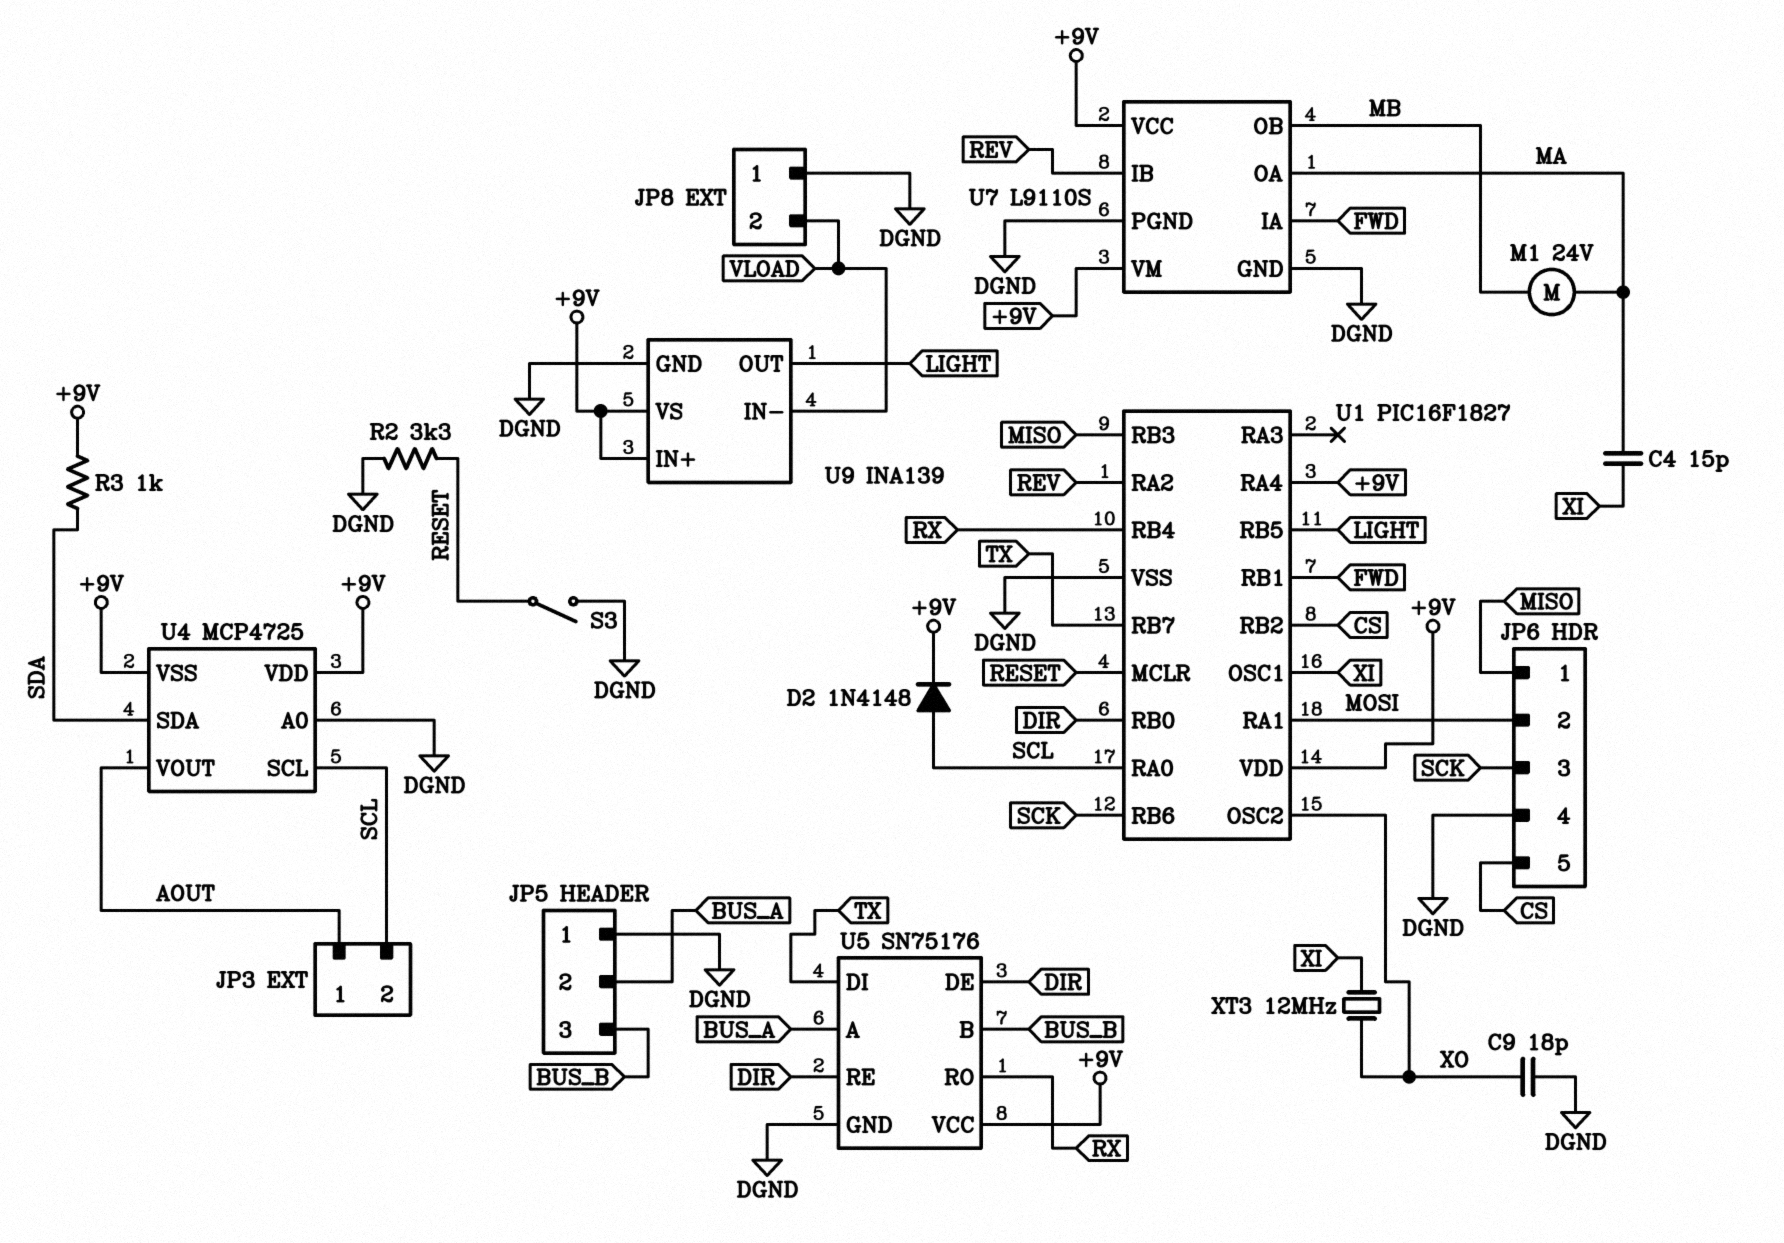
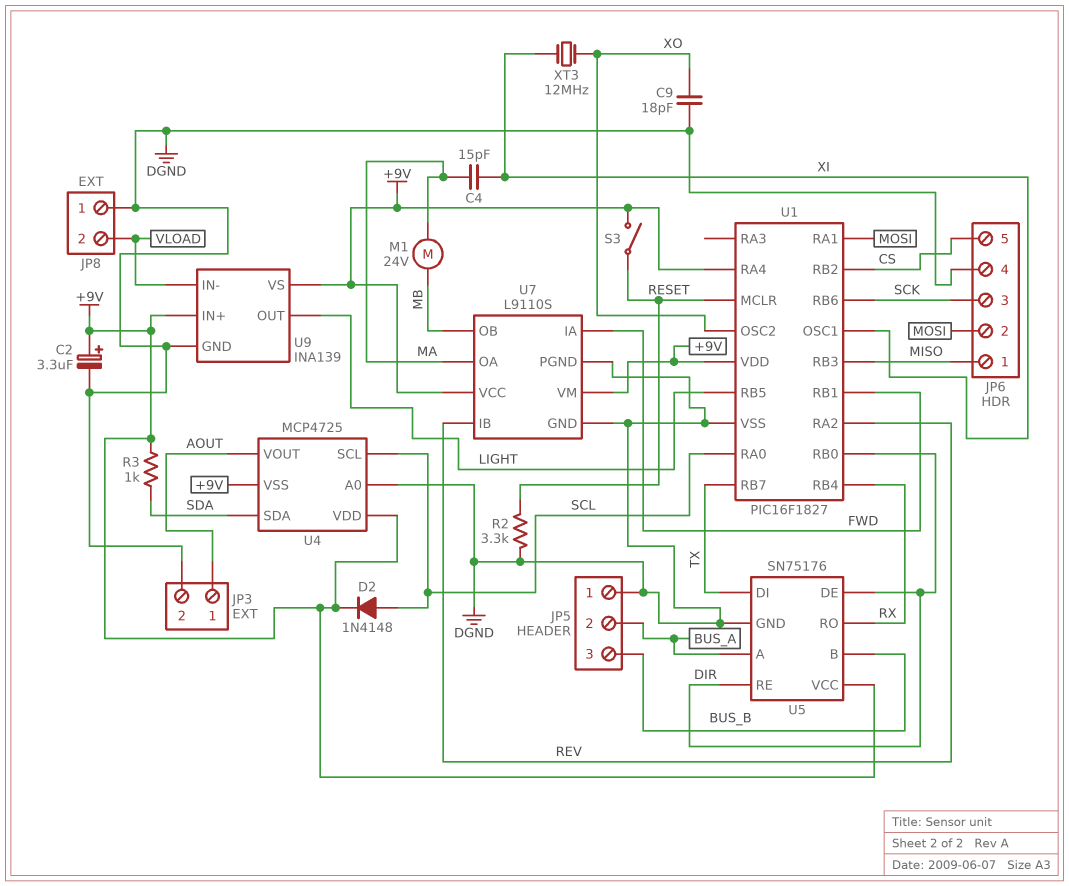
C2: none -> 3.3uF (plus +9V, minus DGND)
JP3 pin 2: SCL -> DGND
S3: switch (DGND, RESET) -> switch (+9V, RESET)

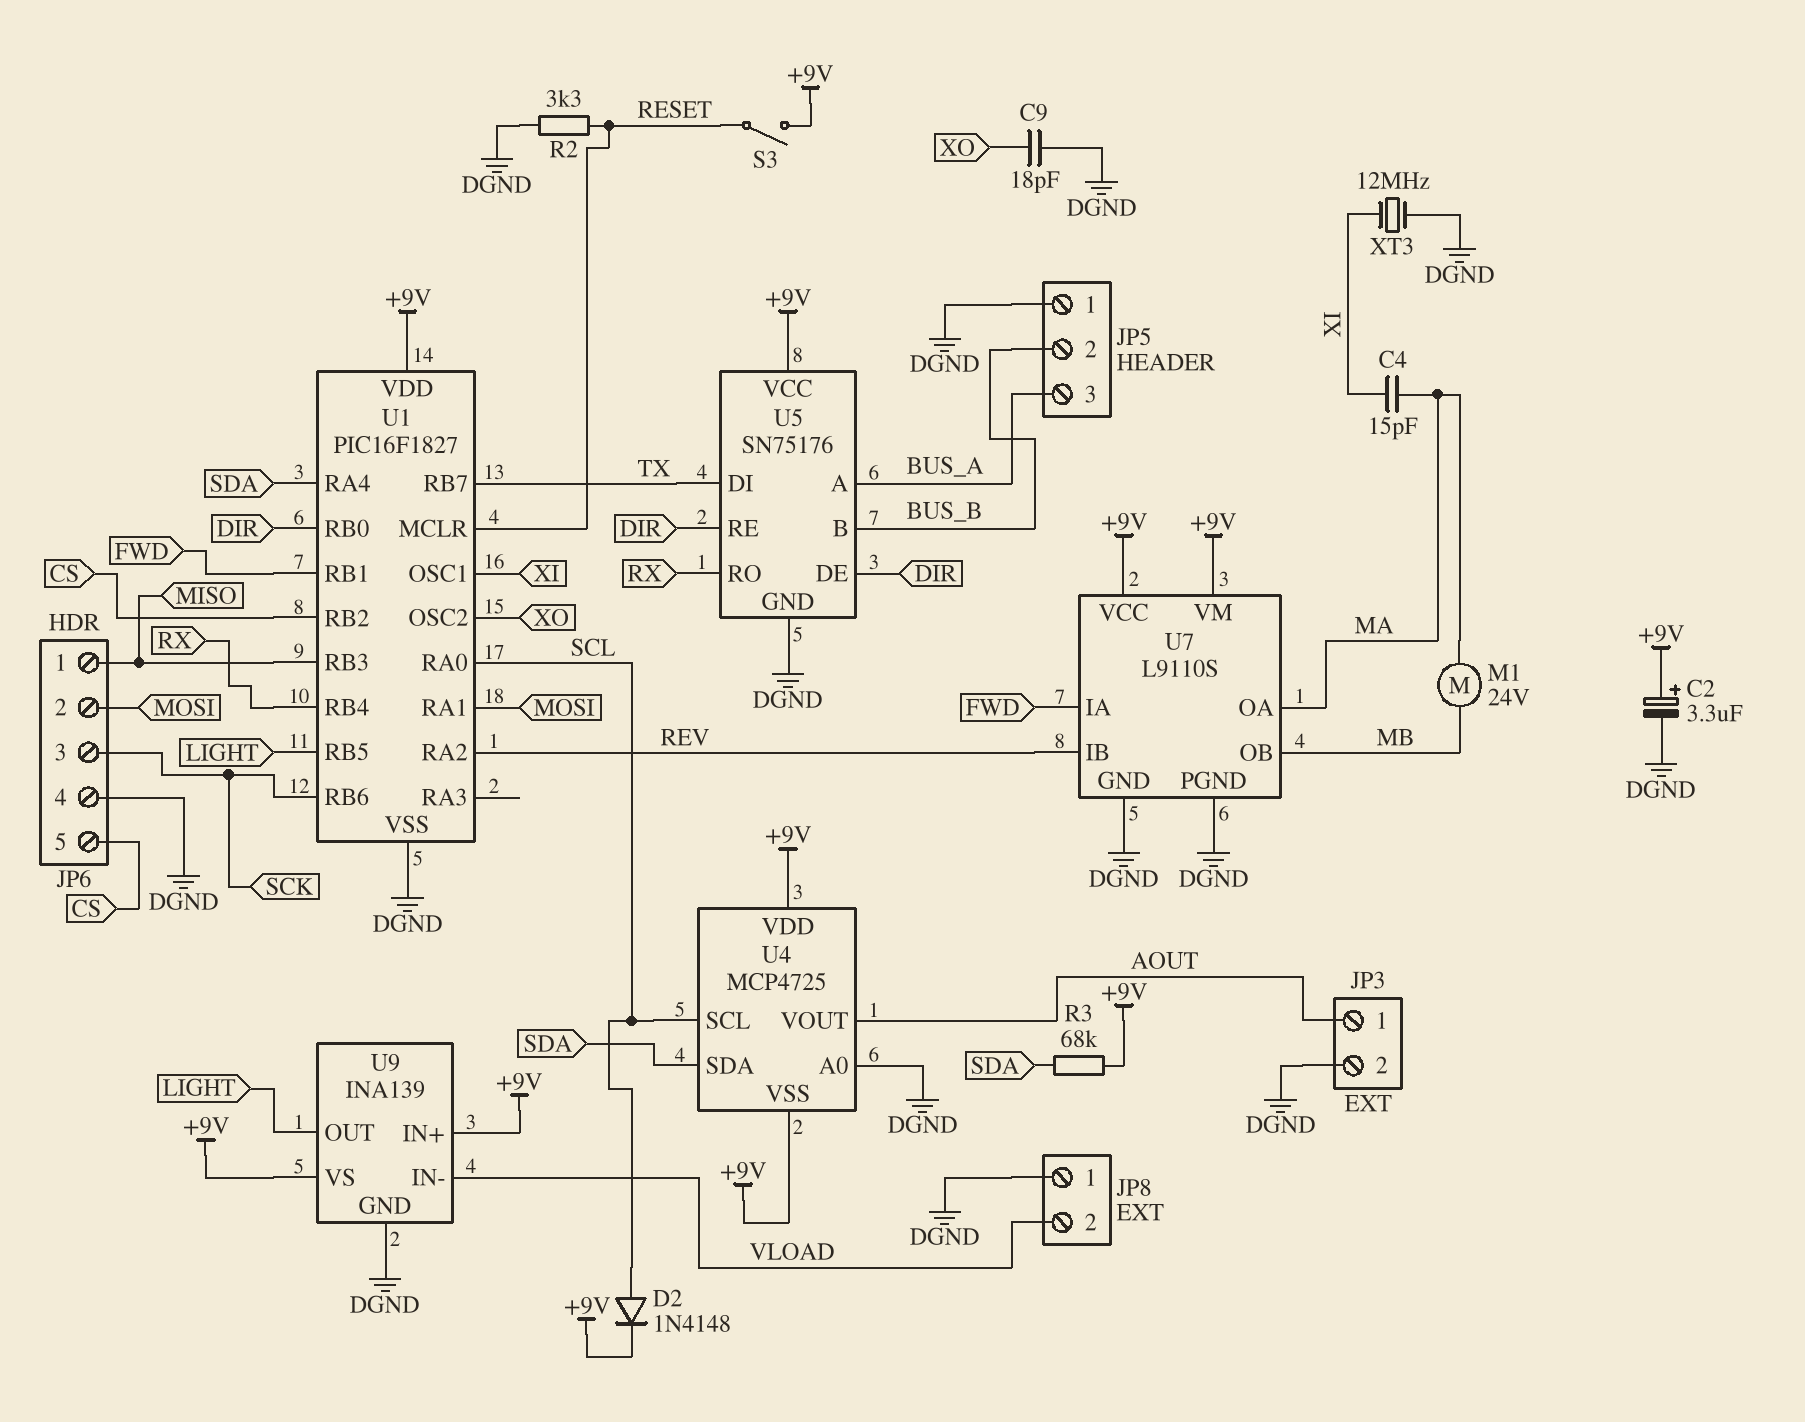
JP5 pin 2: BUS_A -> BUS_B
JP5 pin 3: BUS_B -> BUS_A
R3: 1k (+9V, SDA) -> 68k (+9V, SDA)
U1 pin RA4: +9V -> SDA
XT3: 12MHz (XI, XO) -> 12MHz (DGND, XI)

